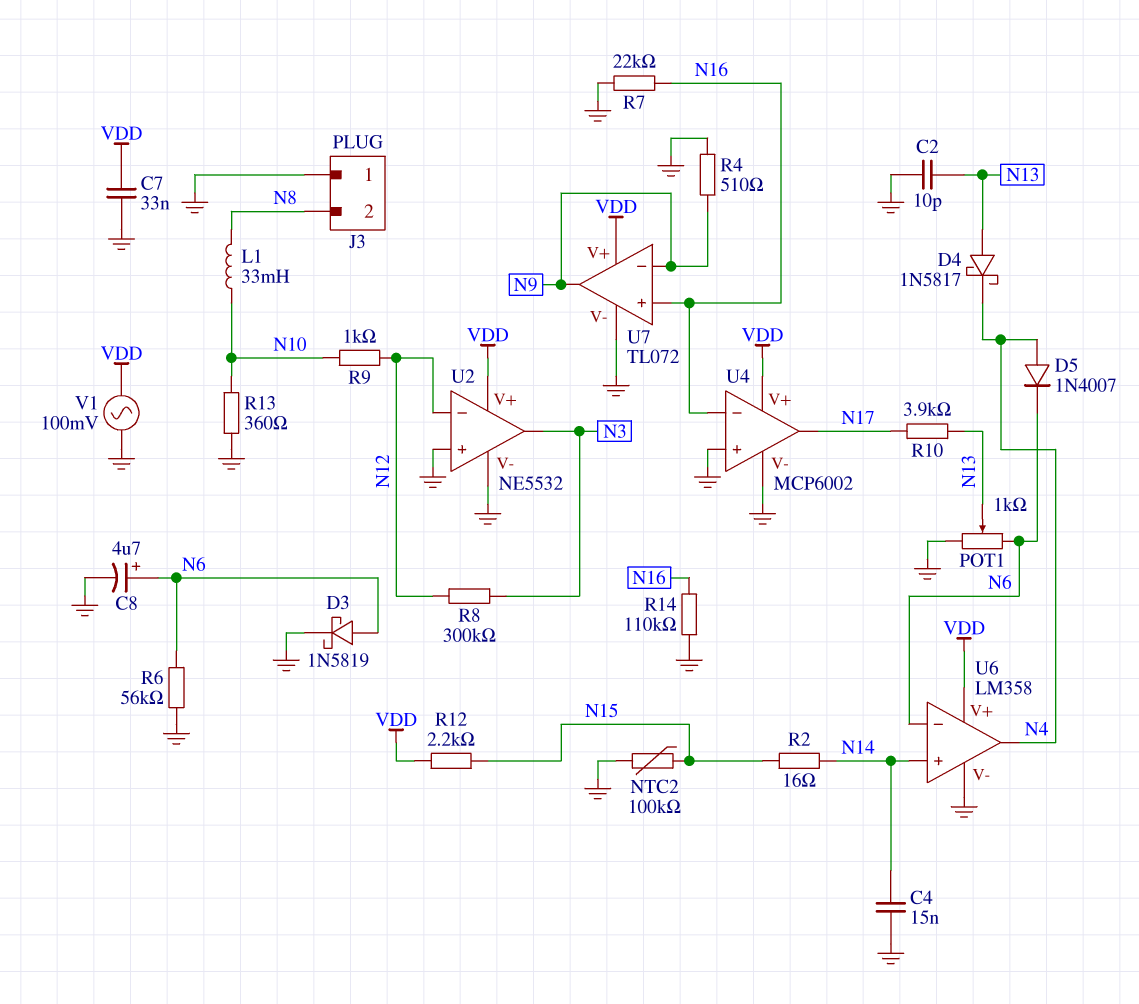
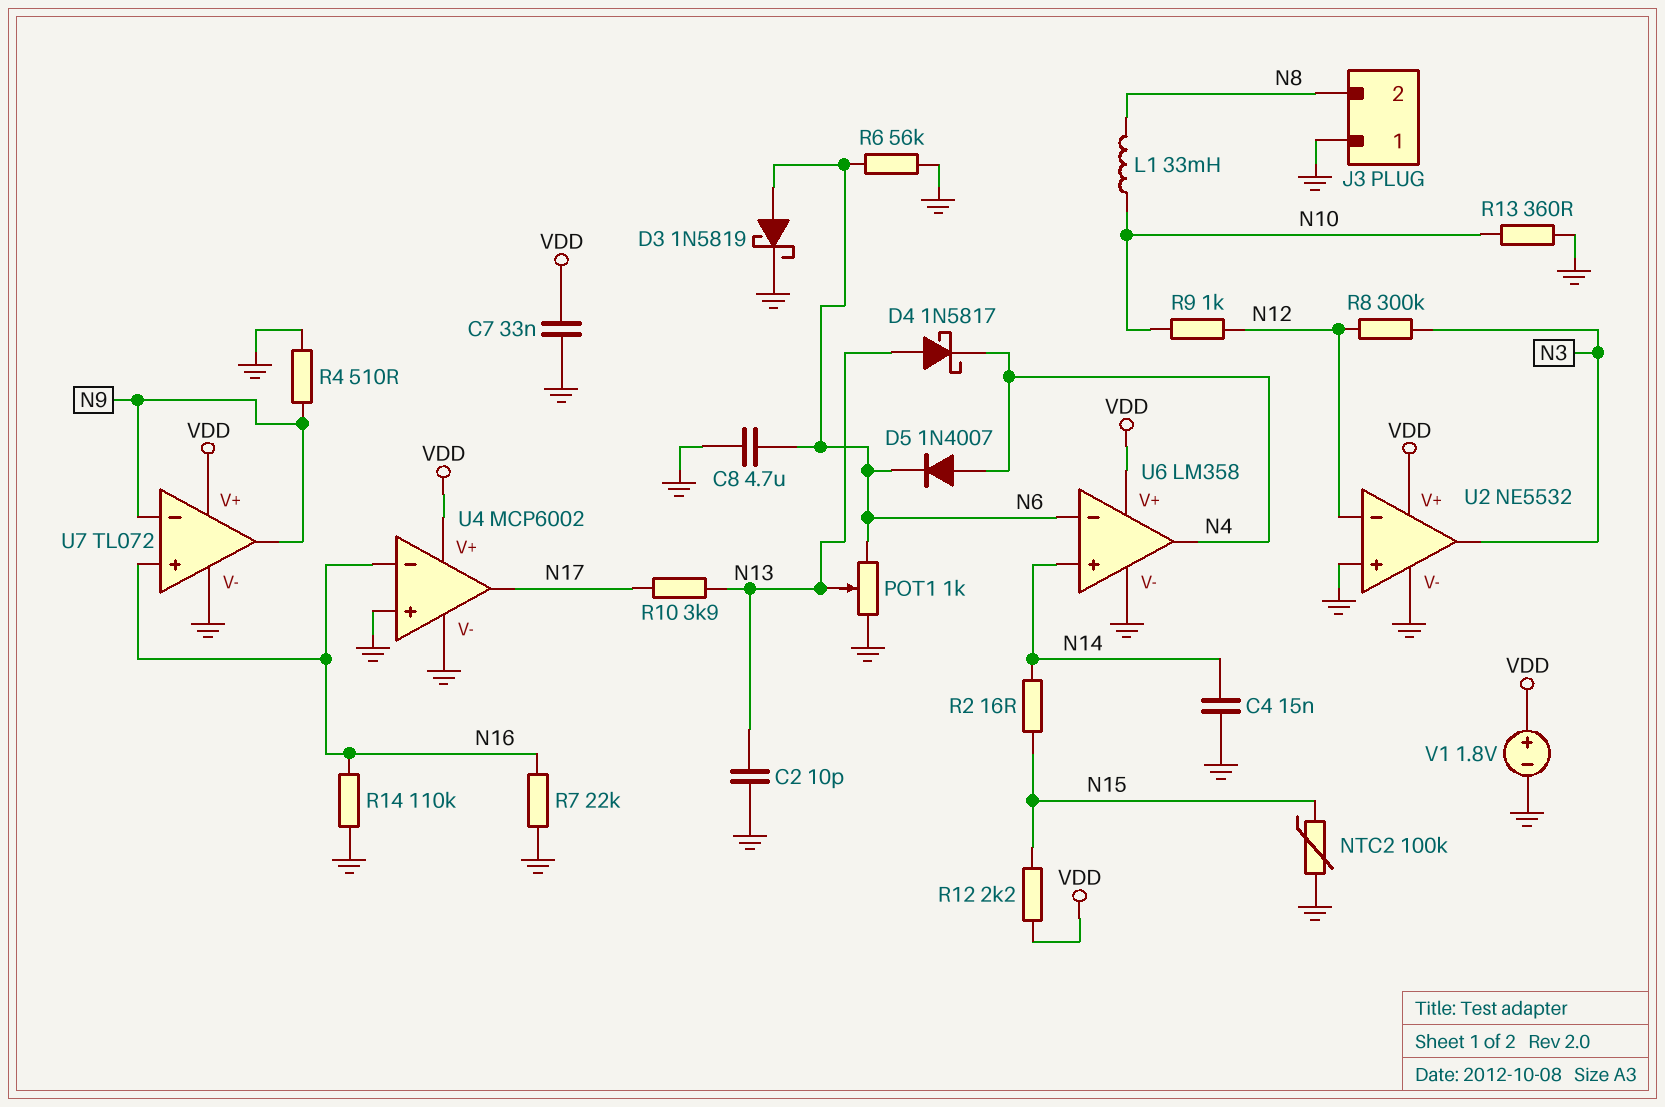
C8: 4.7uF (plus N6, minus GND) -> 4.7uF (GND, N6)
V1: AC 100mV (GND, VDD) -> 1.8V (plus VDD, minus GND)

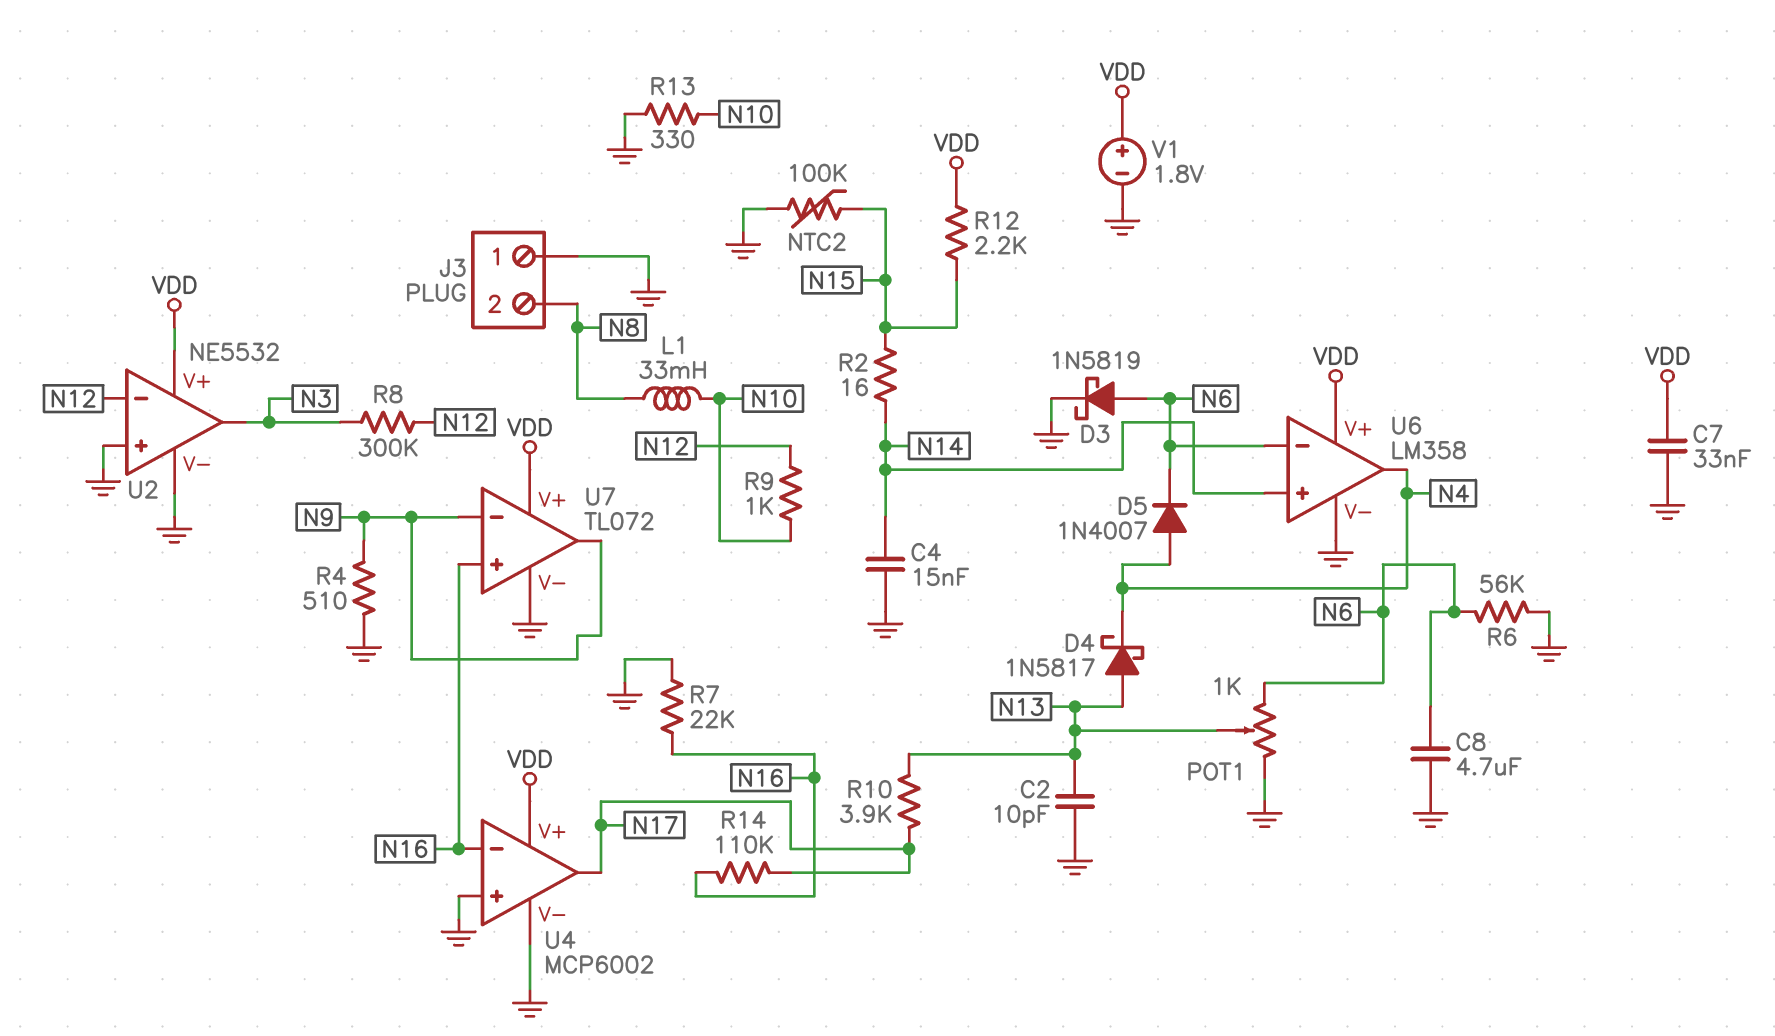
R13: 360 (GND, N10) -> 330 (GND, N10)
R14: 110k (GND, N16) -> 110k (N16, N17)

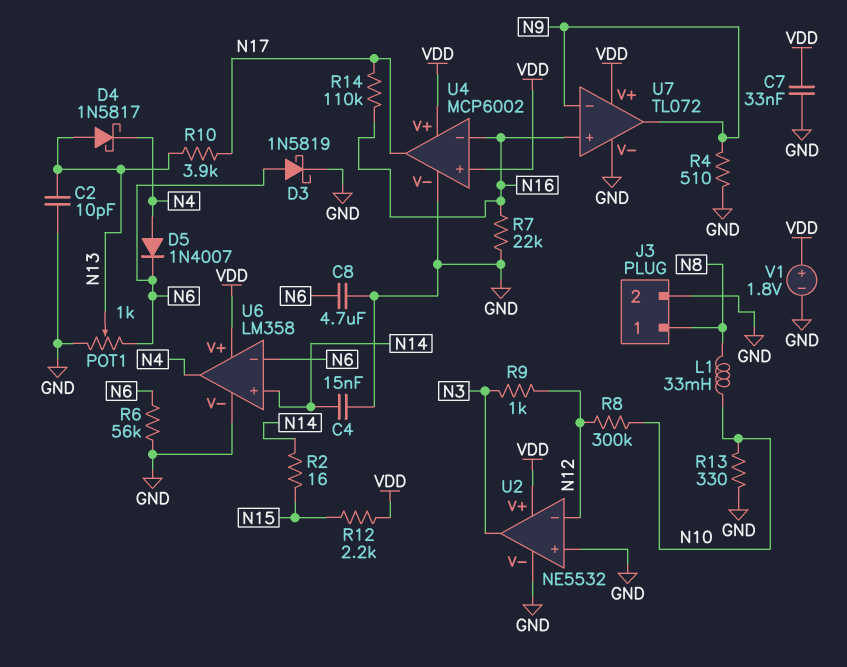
J3 pin 1: GND -> N8
J3 pin 2: N8 -> GND
NTC2: 100k (GND, N15) -> none
R8: 300k (N3, N12) -> 300k (N10, N12)
R9: 1k (N10, N12) -> 1k (N3, N12)
U4 pin in+: GND -> VDD

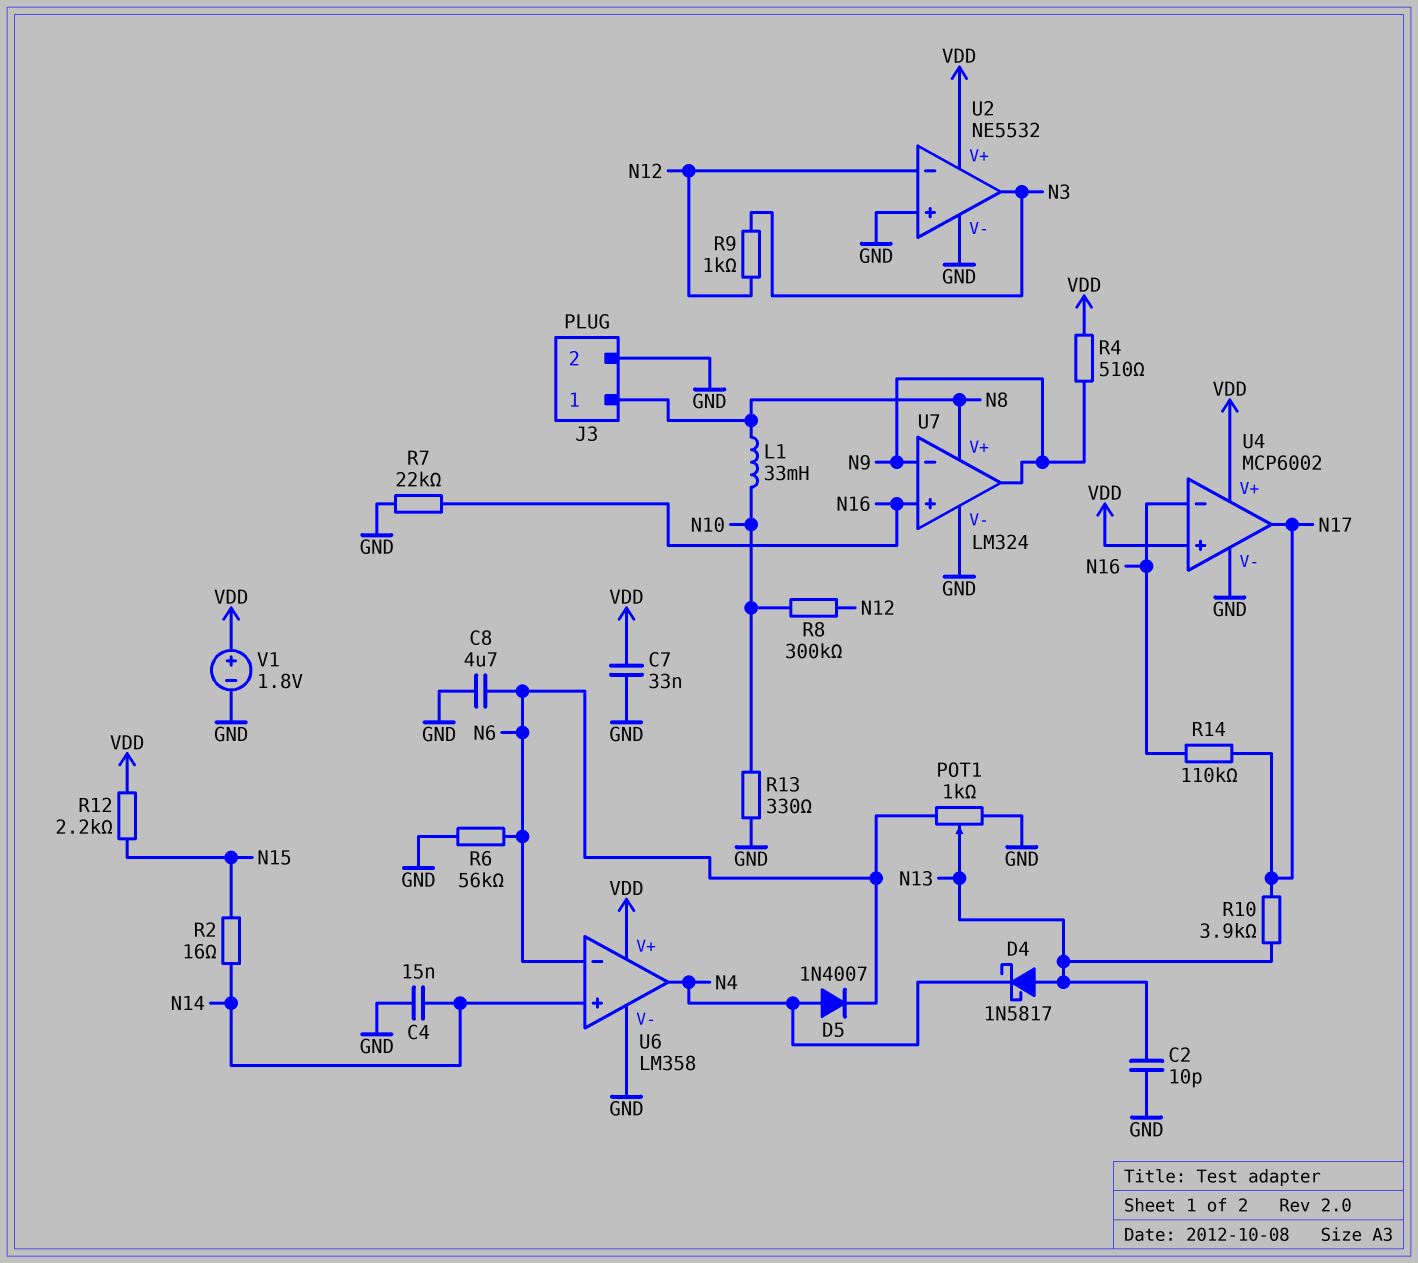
D3: schottky 1N5819 (A N6, K GND) -> none
R4: 510 (GND, N9) -> 510 (N9, VDD)
U7: TL072 -> LM324
U7 pin V+: VDD -> N8

